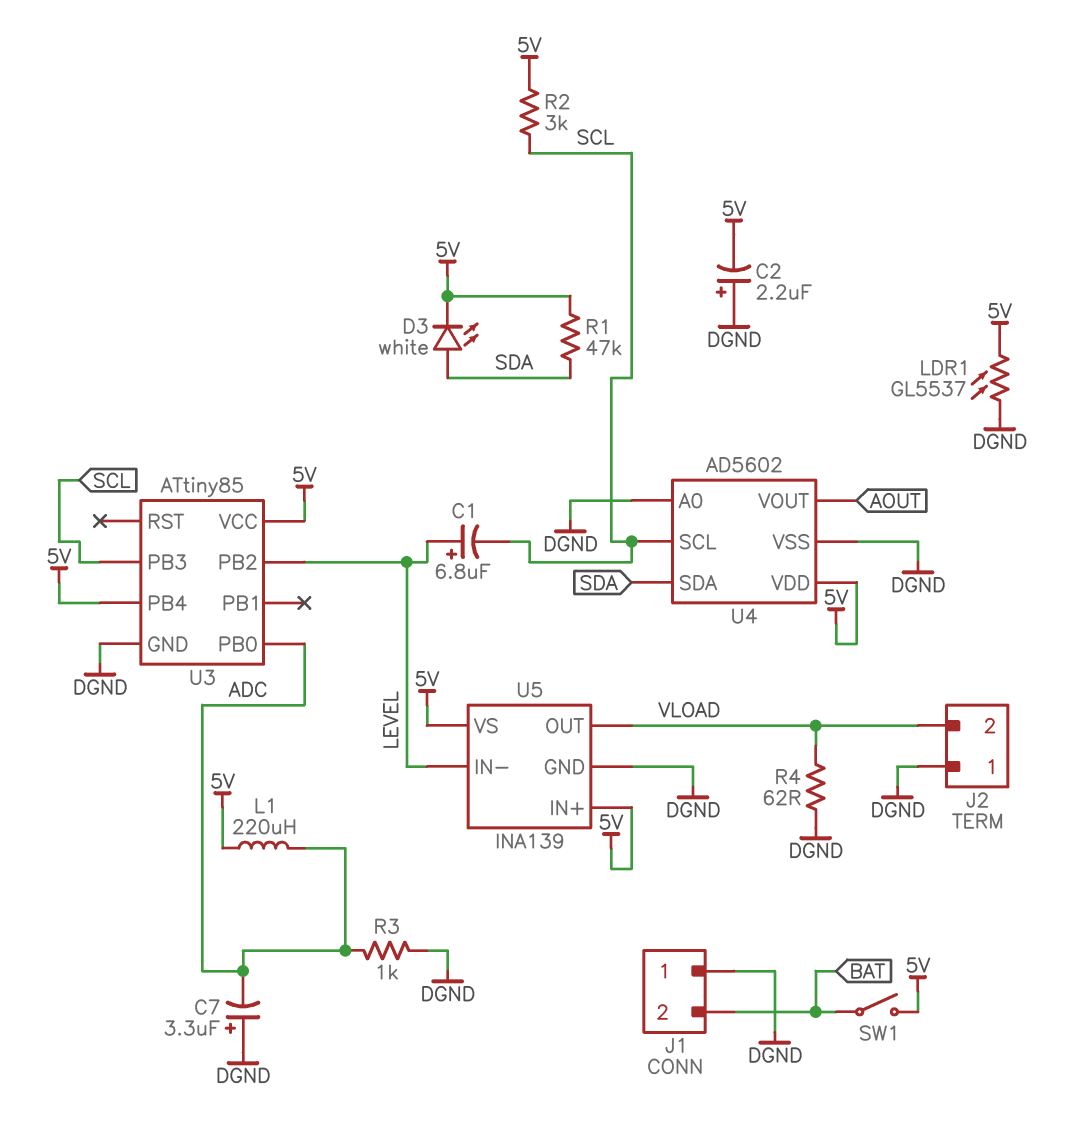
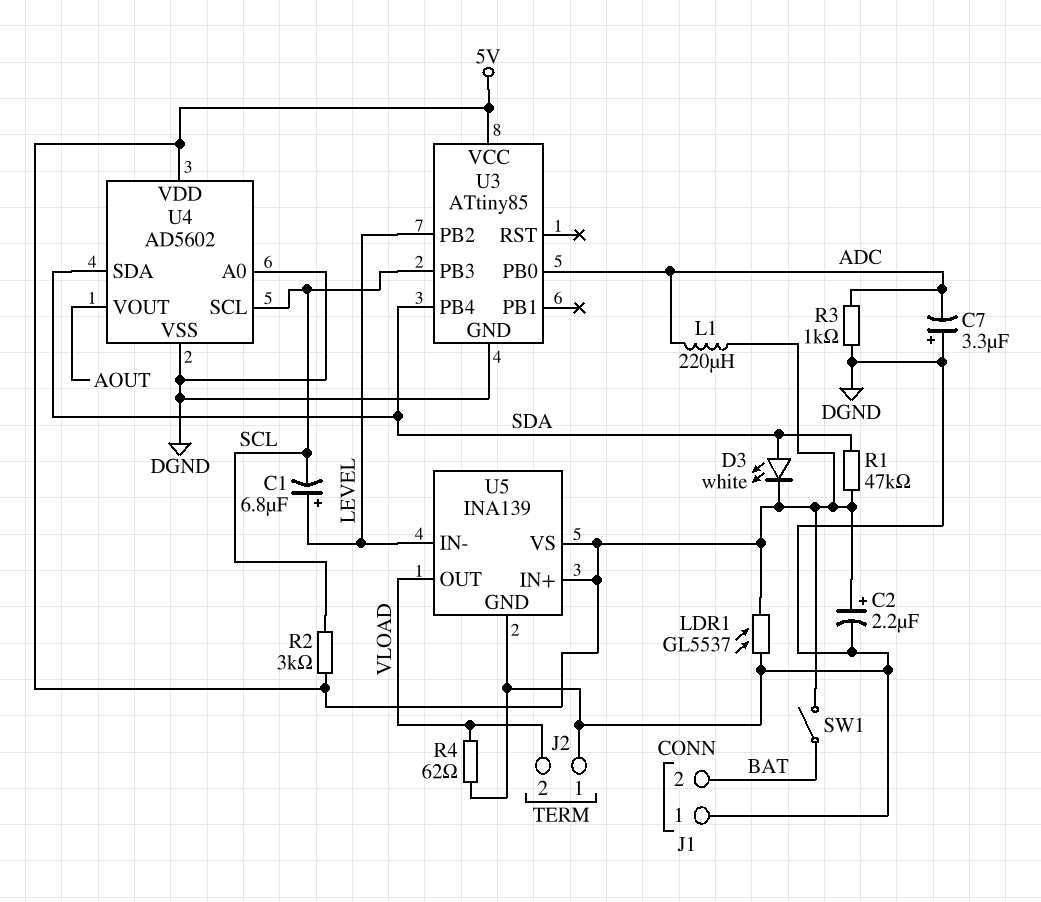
C2: 2.2uF (plus DGND, minus 5V) -> 2.2uF (plus 5V, minus DGND)
U3 pin PB4: 5V -> SDA

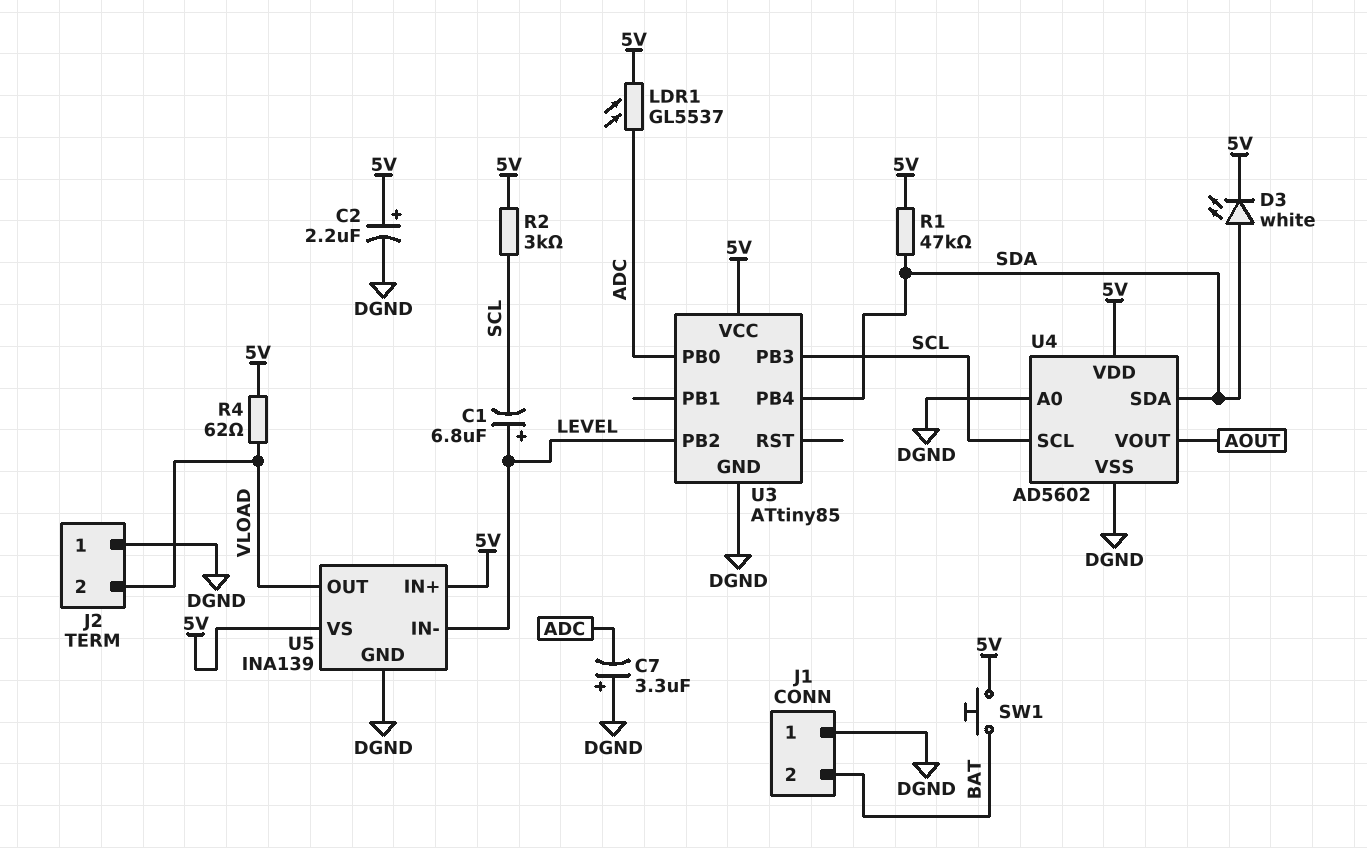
L1: 220uH (5V, ADC) -> none
LDR1: GL5537 (5V, DGND) -> GL5537 (5V, ADC)
R3: 1k (ADC, DGND) -> none
R4: 62 (DGND, VLOAD) -> 62 (5V, VLOAD)
SW1: switch (5V, BAT) -> button (5V, BAT)

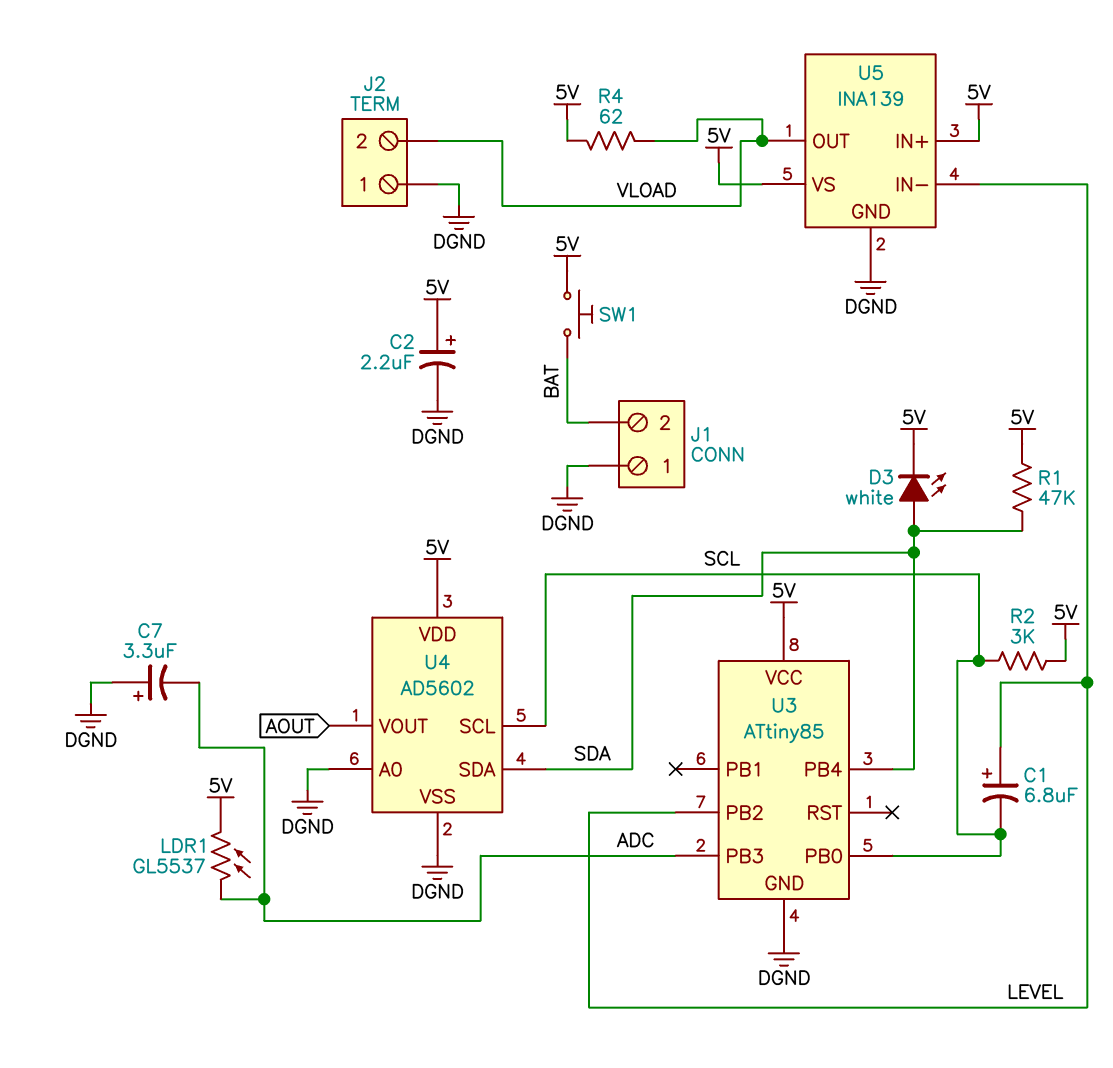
U3 pin PB0: ADC -> SCL
U3 pin PB3: SCL -> ADC

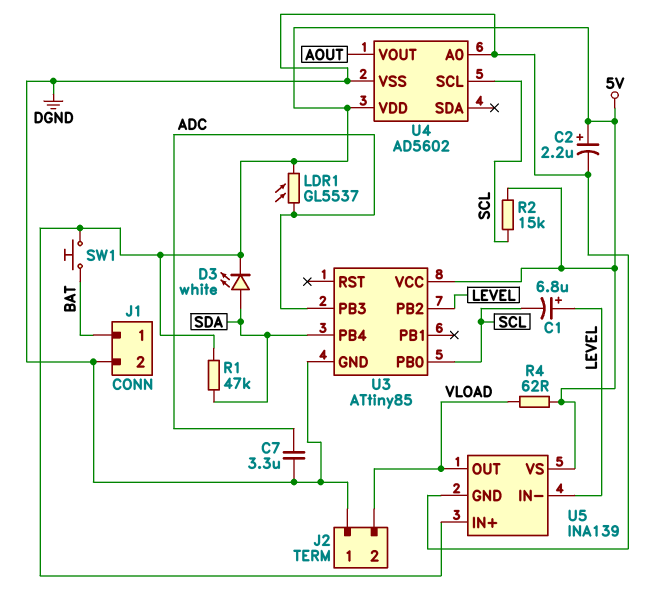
C7: 3.3uF (plus DGND, minus ADC) -> 3.3uF (ADC, DGND)
J1 pin 1: DGND -> BAT
J1 pin 2: BAT -> DGND
R2: 3k (5V, SCL) -> 15k (5V, SCL)
U4 pin SDA: SDA -> none

